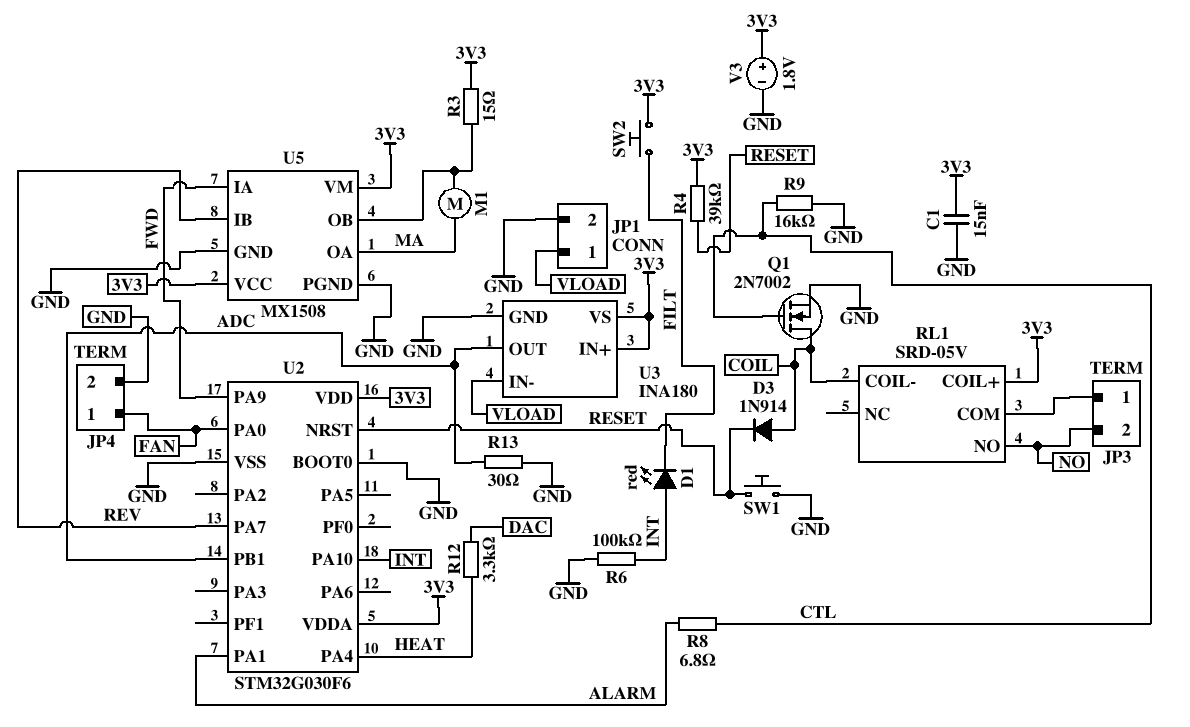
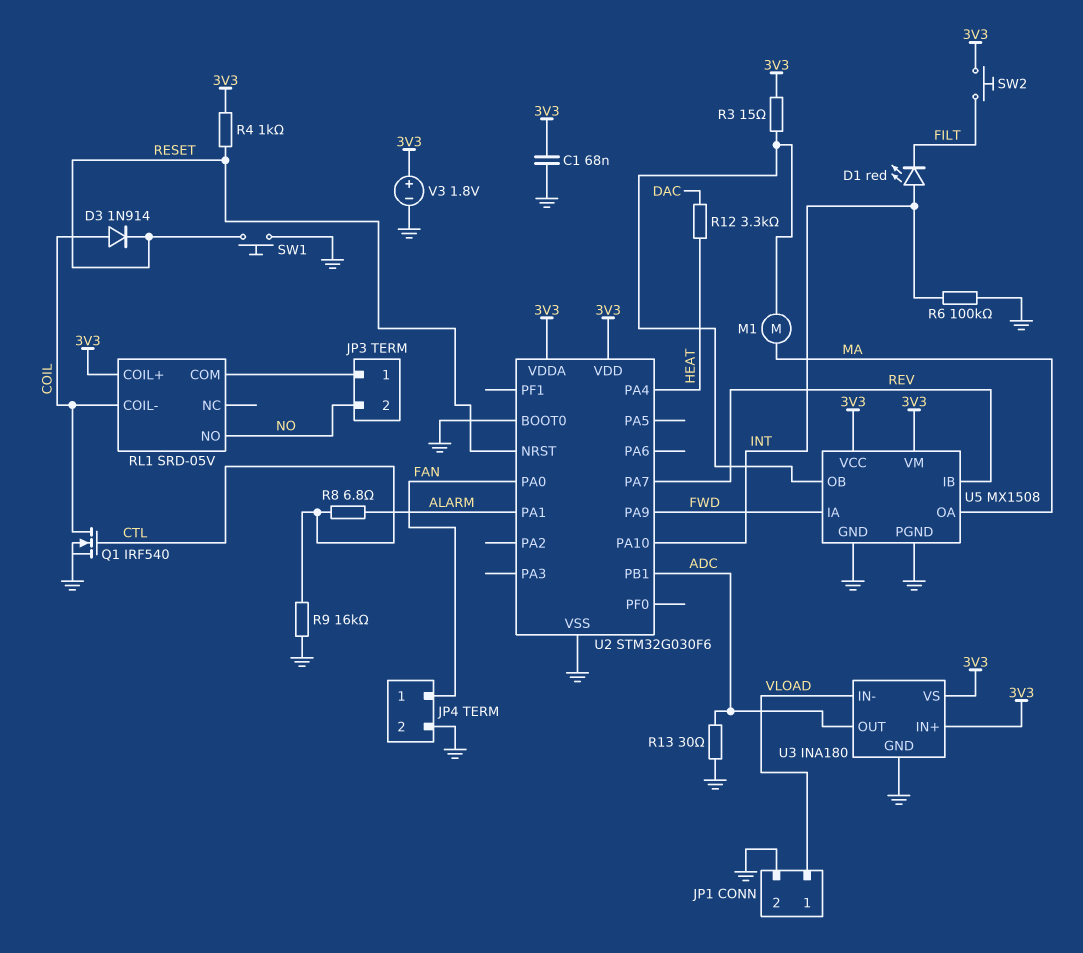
C1: 15nF (3V3, GND) -> 68nF (3V3, GND)
Q1: NMOS 2N7002 (G CTL, D COIL, S GND) -> NMOS IRF540 (G CTL, D COIL, S GND)
R4: 39k (3V3, RESET) -> 1k (3V3, RESET)

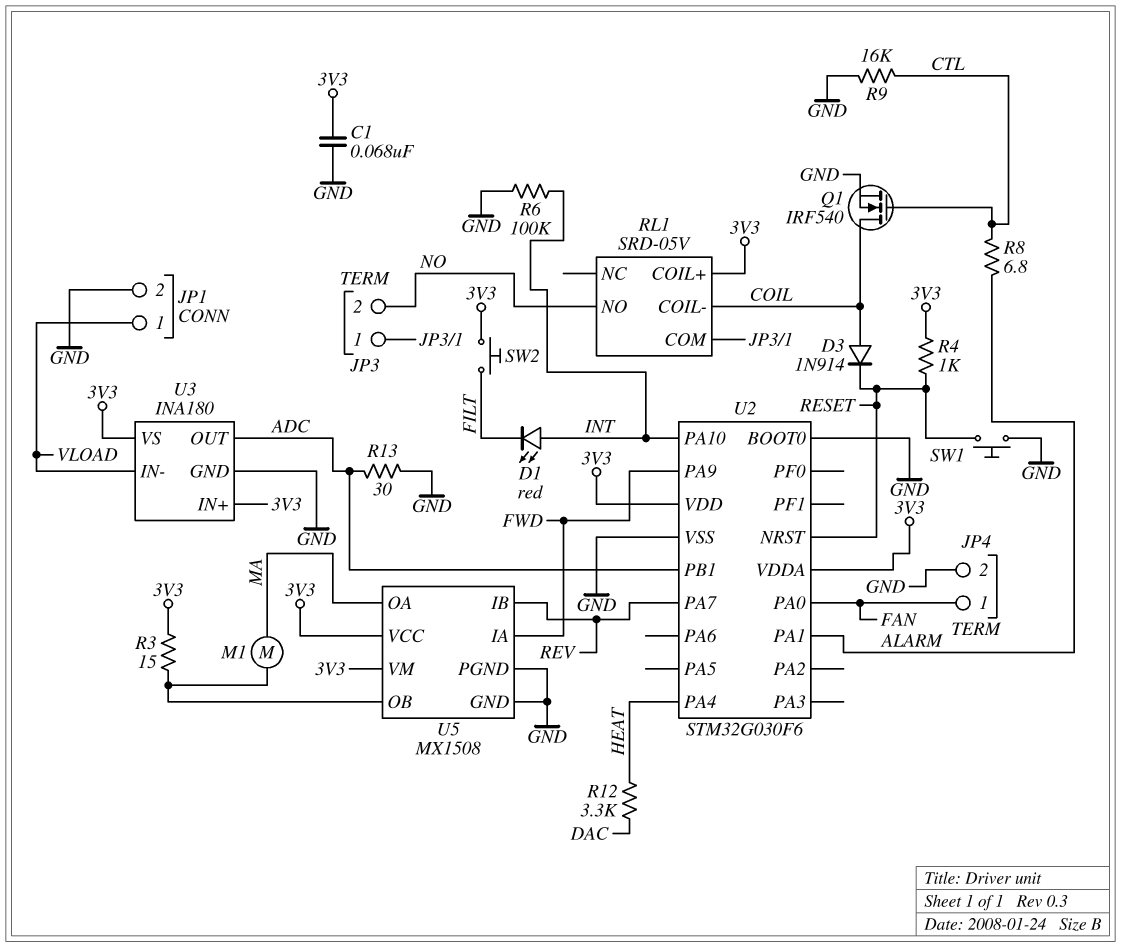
V3: 1.8V (plus 3V3, minus GND) -> none

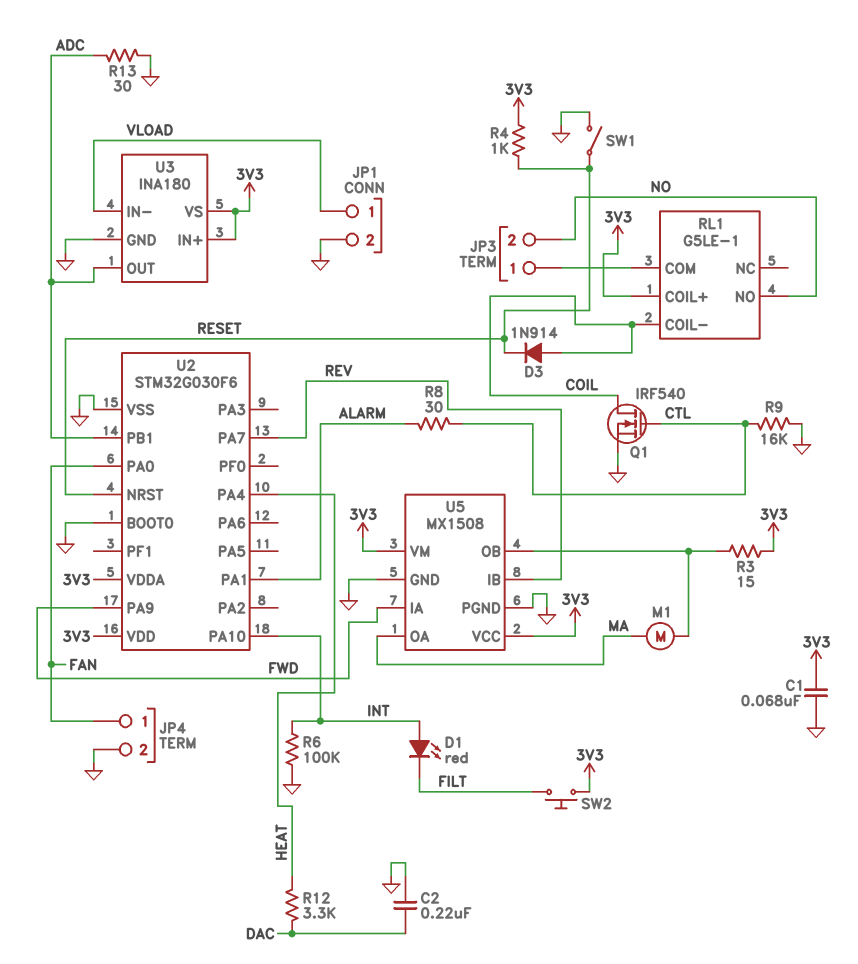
C2: none -> 220nF (DAC, GND)
R8: 6.8 (ALARM, CTL) -> 30 (ALARM, CTL)
RL1: SRD-05V -> G5LE-1
SW1: button (GND, RESET) -> switch (GND, RESET)

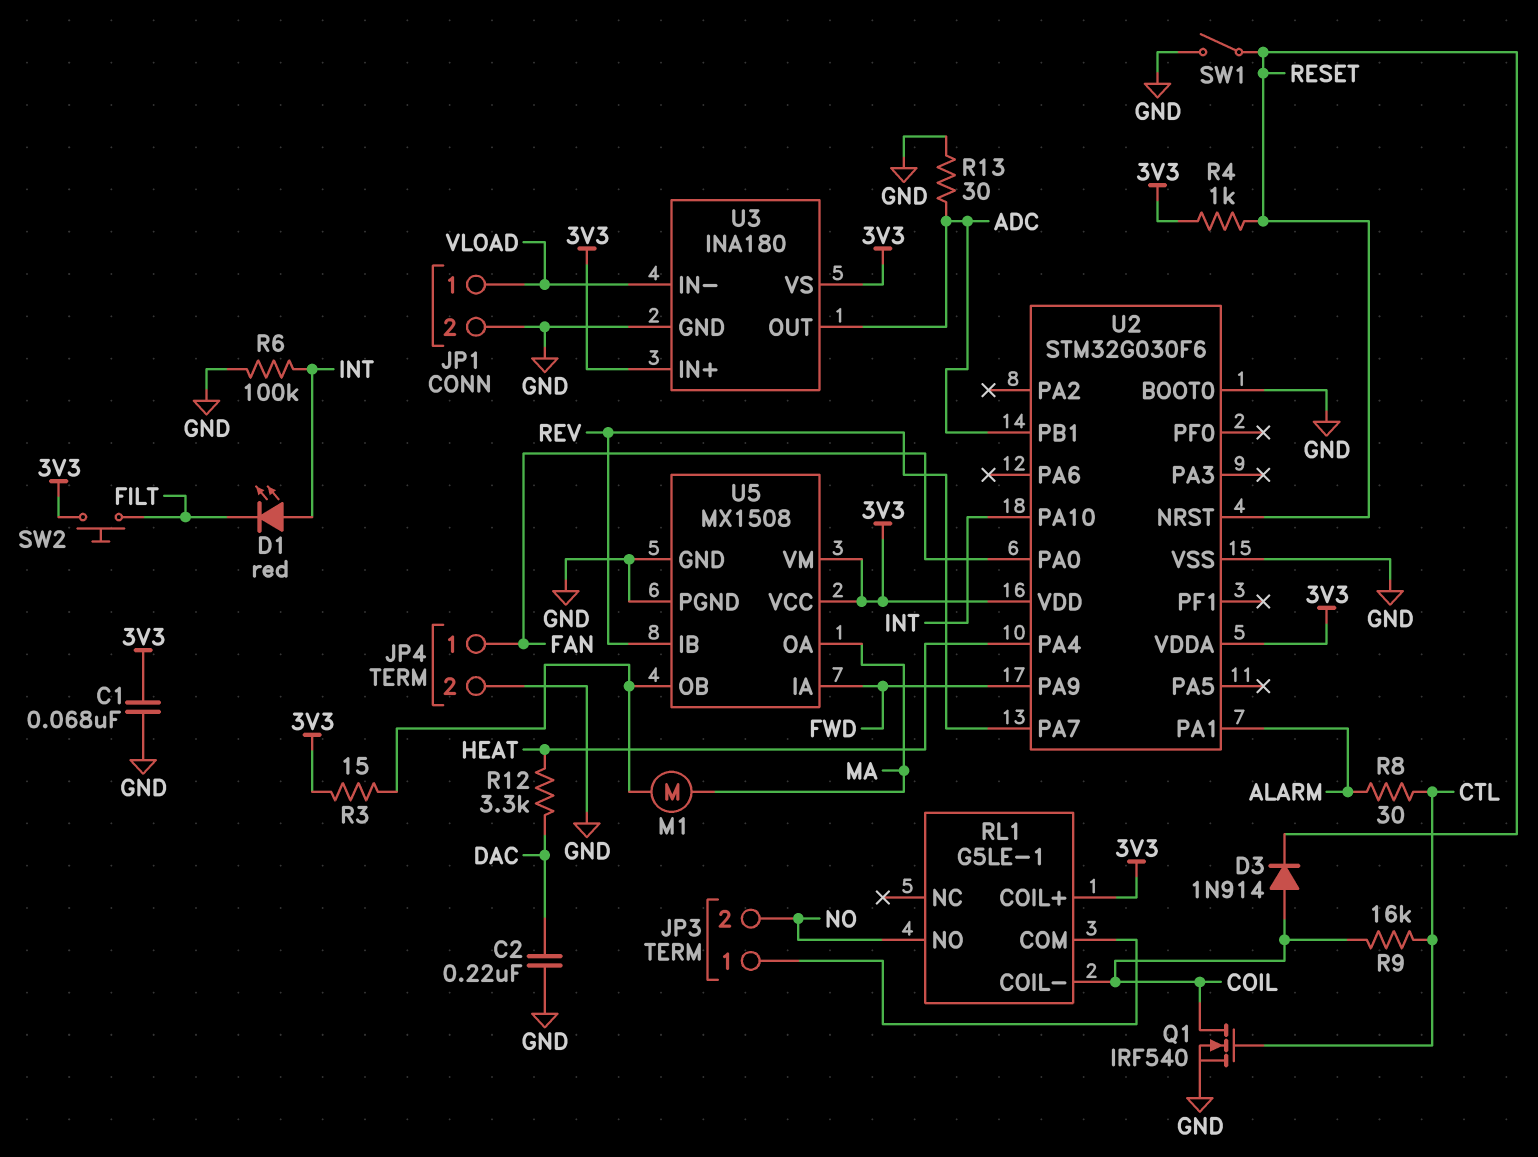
R9: 16k (CTL, GND) -> 16k (COIL, CTL)

